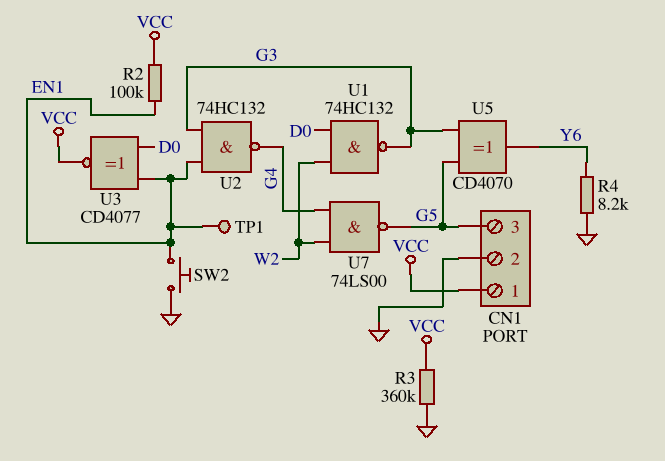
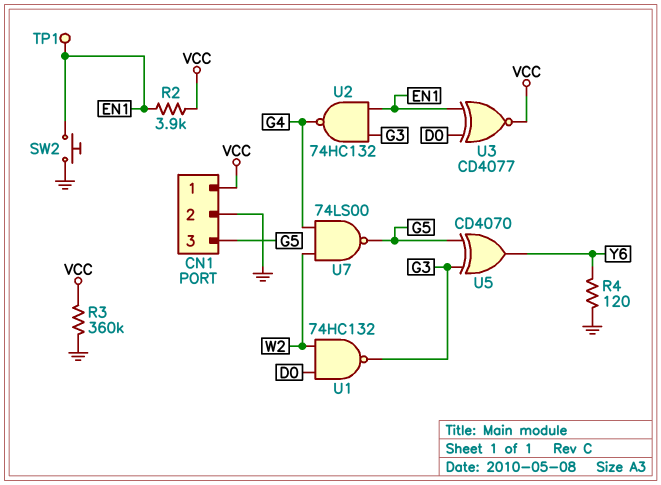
R2: 100k (EN1, VCC) -> 3.9k (EN1, VCC)
R4: 8.2k (GND, Y6) -> 120 (GND, Y6)

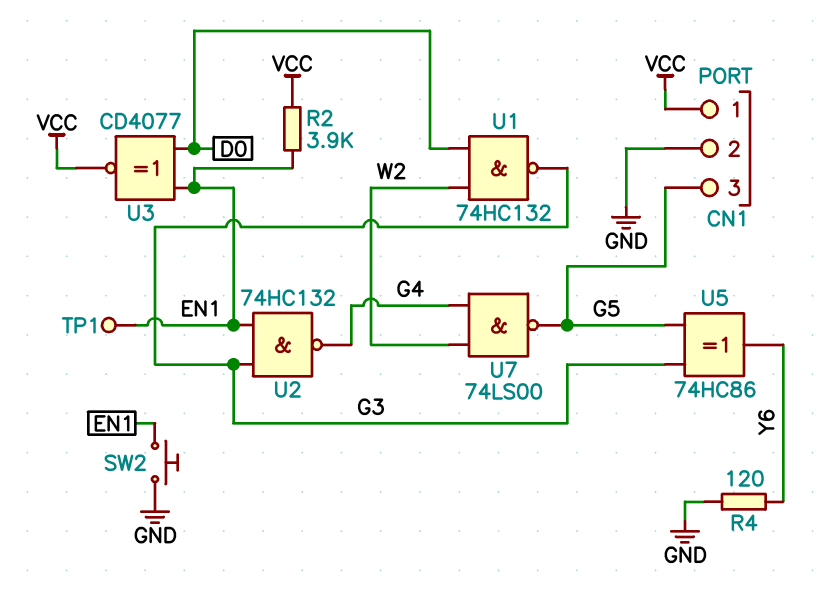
R3: 360k (GND, VCC) -> none
U5: XOR CD4070 (in G3, in G5, out Y6) -> XOR 74HC86 (in G3, in G5, out Y6)

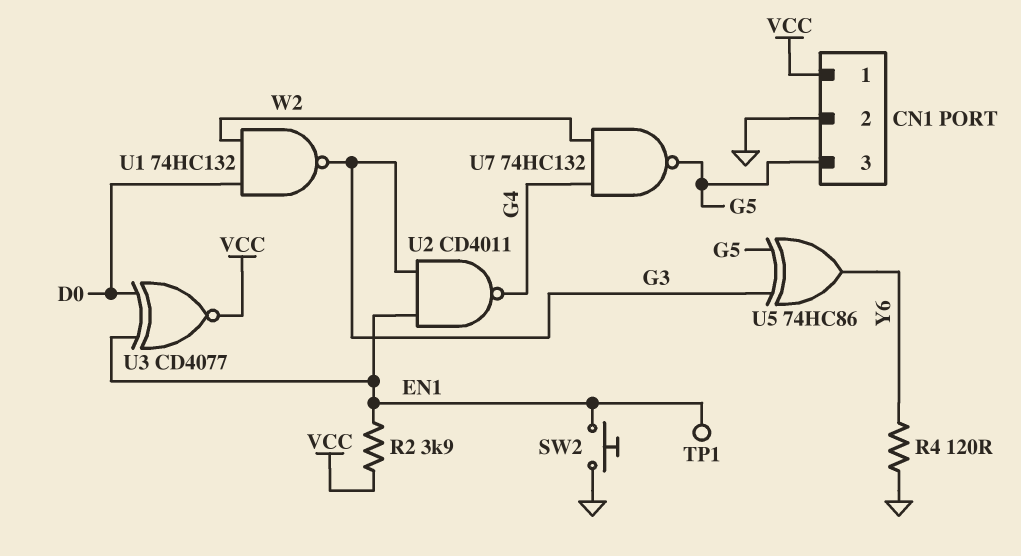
U2: NAND 74HC132 (in EN1, in G3, out G4) -> NAND CD4011 (in EN1, in G3, out G4)
U7: NAND 74LS00 (in G4, in W2, out G5) -> NAND 74HC132 (in G4, in W2, out G5)

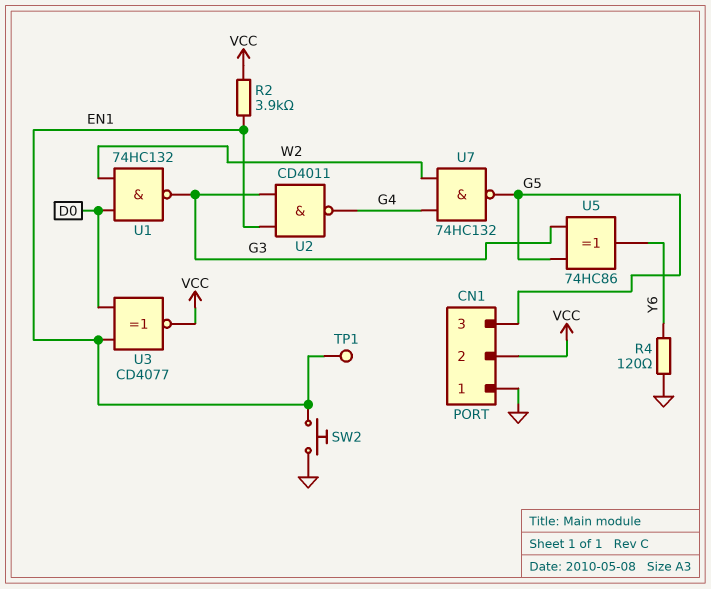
CN1 pin 1: VCC -> GND
CN1 pin 2: GND -> VCC

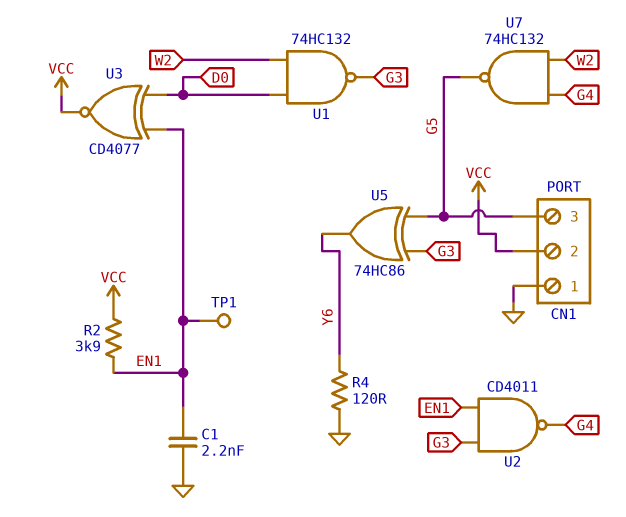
C1: none -> 2.2nF (EN1, GND)
SW2: button (EN1, GND) -> none

